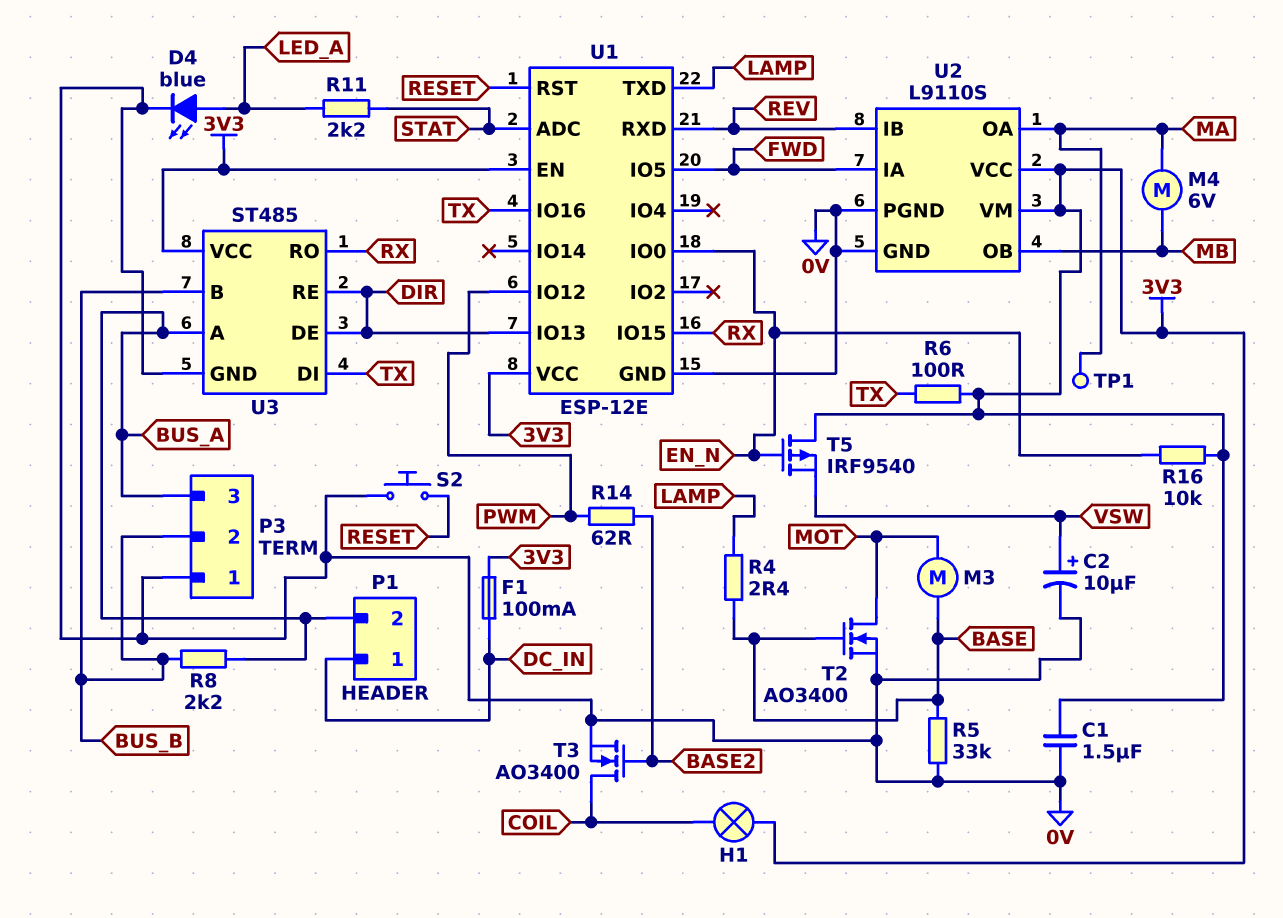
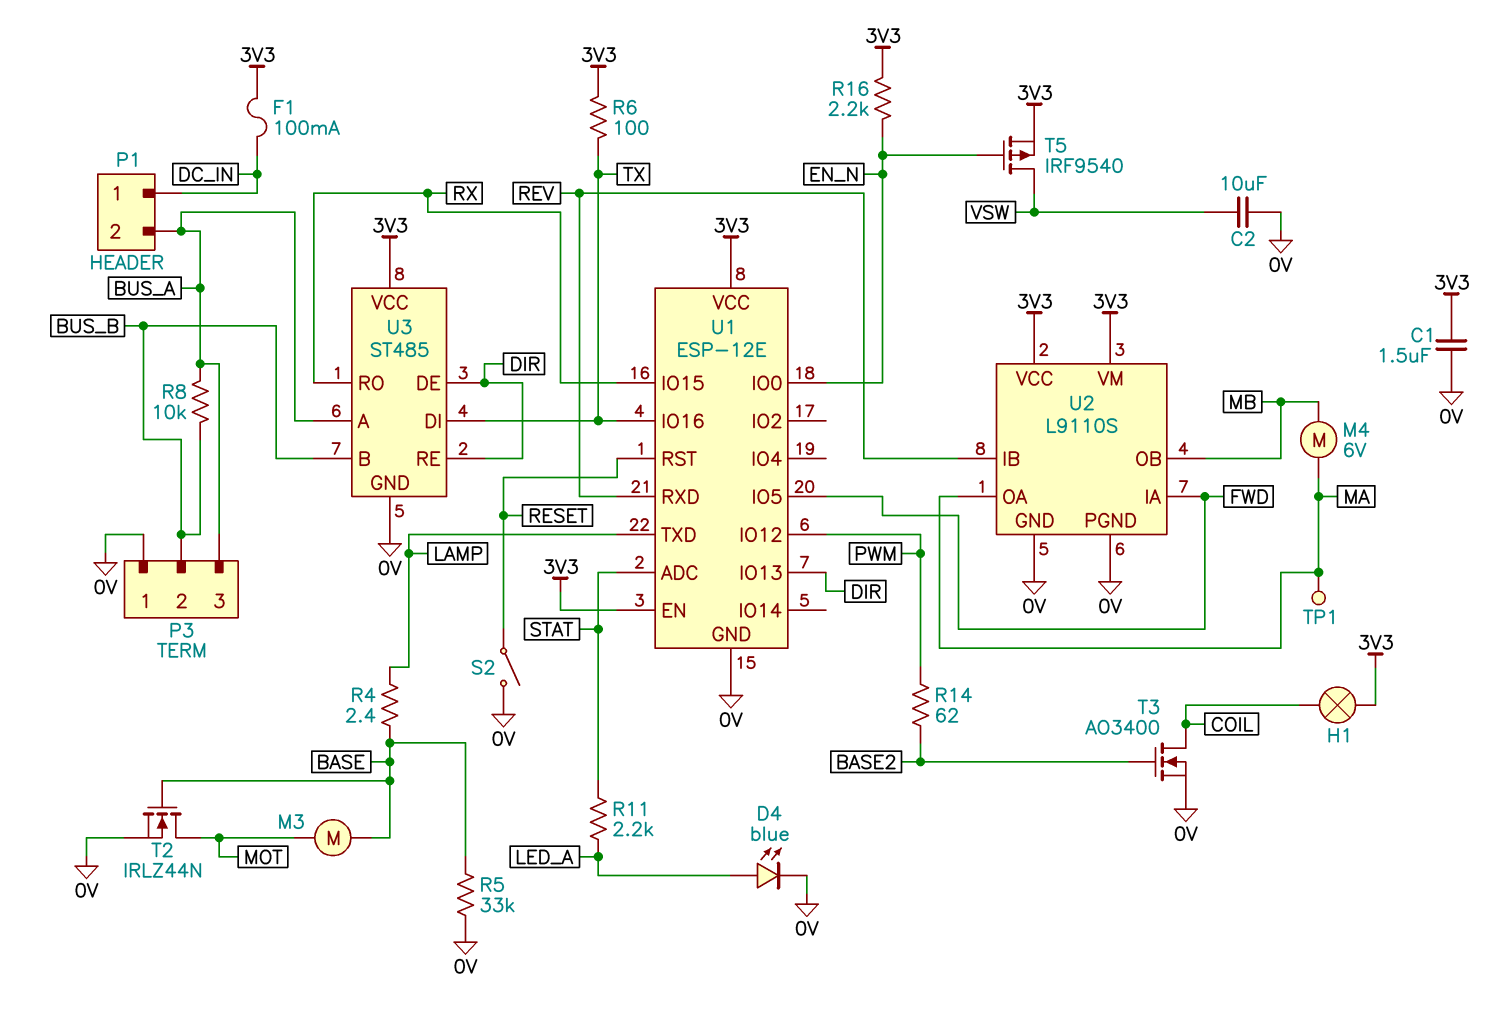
C2: 10uF (plus VSW, minus 0V) -> 10uF (0V, VSW)
R8: 2.2k (BUS_A, BUS_B) -> 10k (BUS_A, BUS_B)
R16: 10k (3V3, EN_N) -> 2.2k (3V3, EN_N)
S2: button (0V, RESET) -> switch (0V, RESET)
T2: NMOS AO3400 (G BASE, D MOT, S 0V) -> NMOS IRLZ44N (G BASE, D MOT, S 0V)
T5: PMOS IRF9540 (G EN_N, D 3V3, S VSW) -> PMOS IRF9540 (G EN_N, D VSW, S 3V3)

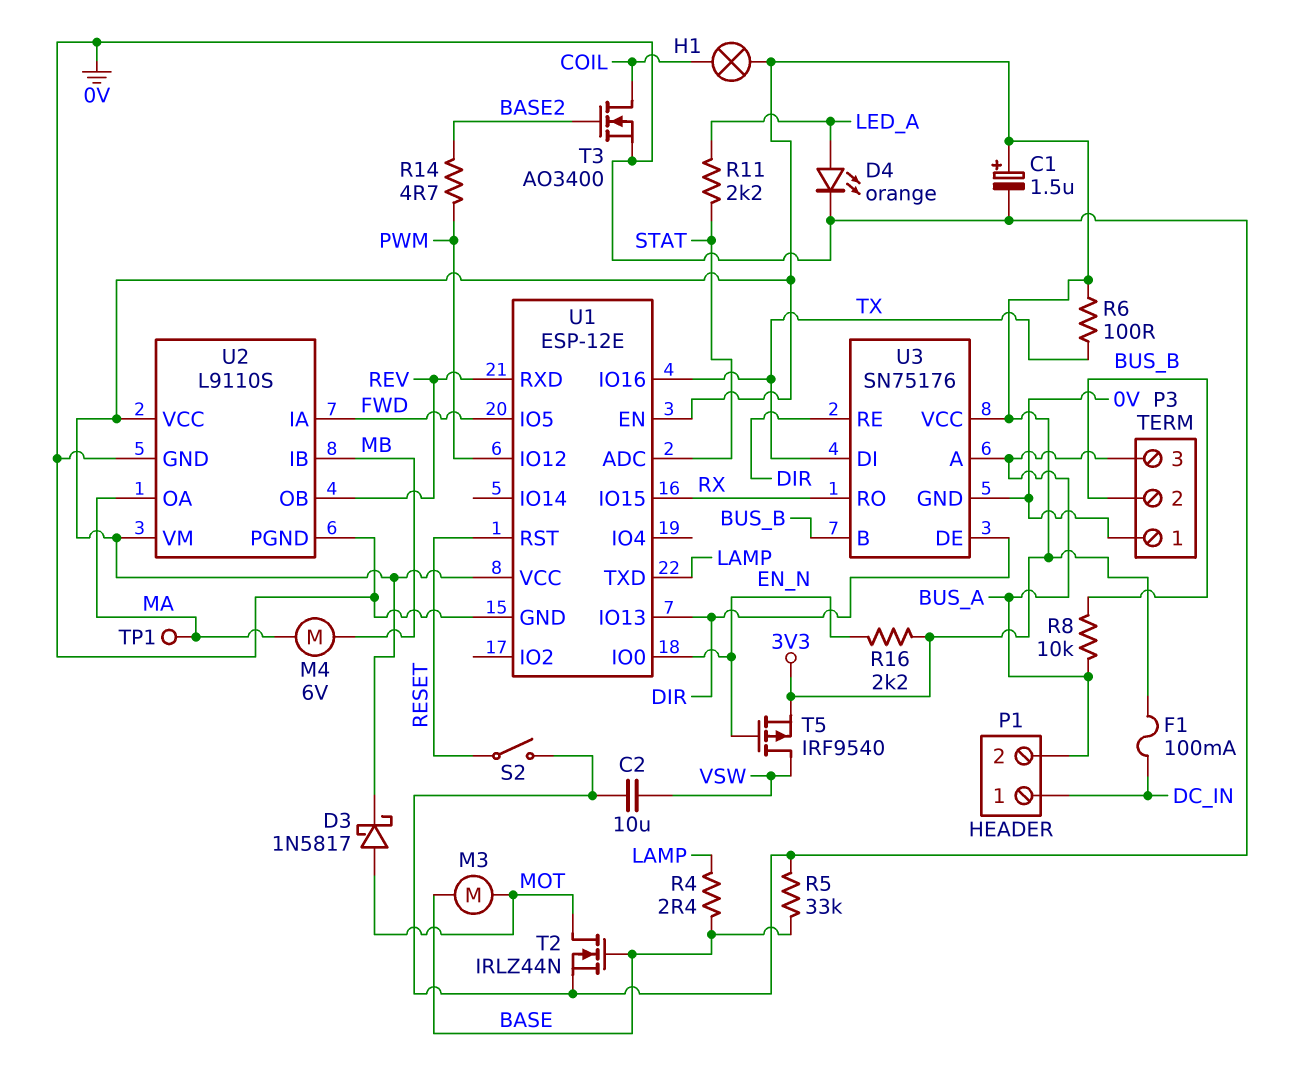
C1: 1.5uF (0V, 3V3) -> 1.5uF (plus 3V3, minus 0V)
D3: none -> schottky 1N5817 (A MOT, K 3V3)
D4: LED blue (A LED_A, K 0V) -> LED orange (A LED_A, K 0V)
R14: 62 (BASE2, PWM) -> 4.7 (BASE2, PWM)
U2 pin IB: REV -> MB
U2 pin OB: MB -> REV
U3: ST485 -> SN75176

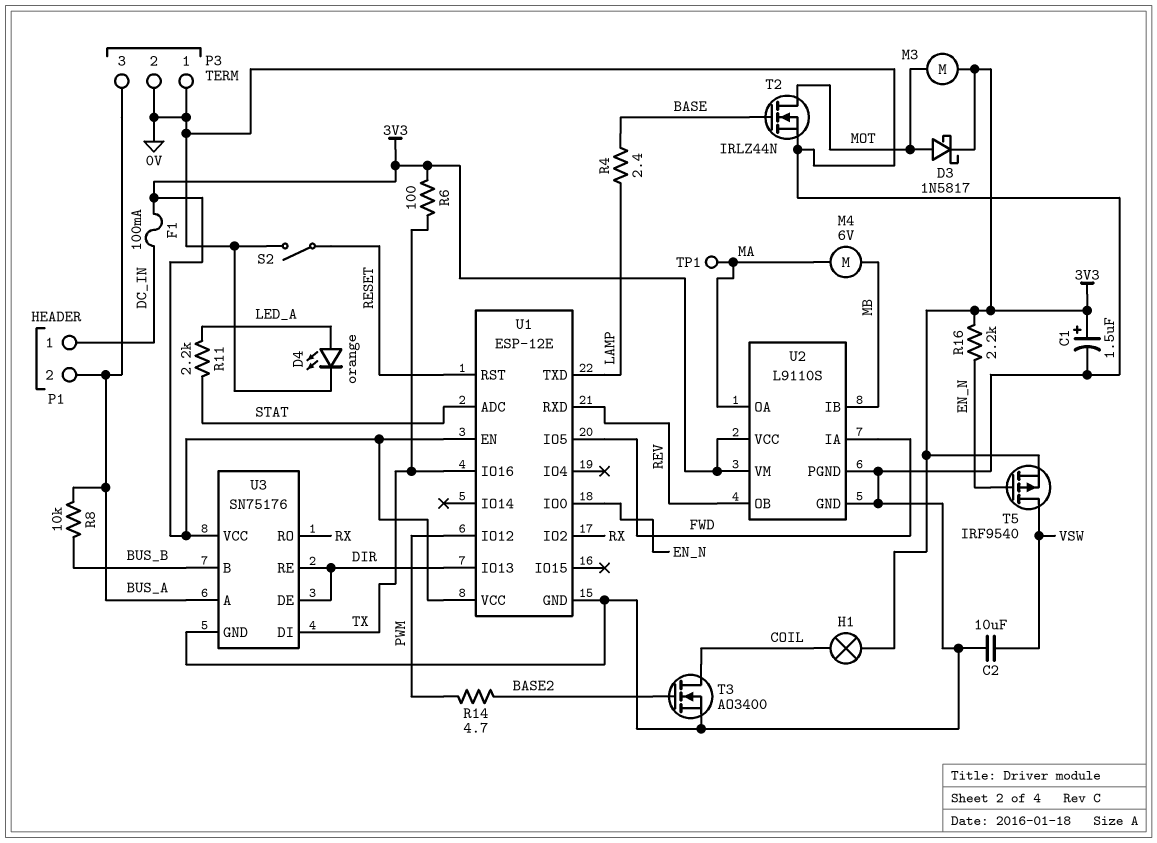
M3: motor (BASE, MOT) -> motor (3V3, MOT)
P3 pin 2: BUS_B -> 0V
R5: 33k (0V, BASE) -> none
U1 pin IO2: none -> RX
U1 pin IO15: RX -> none

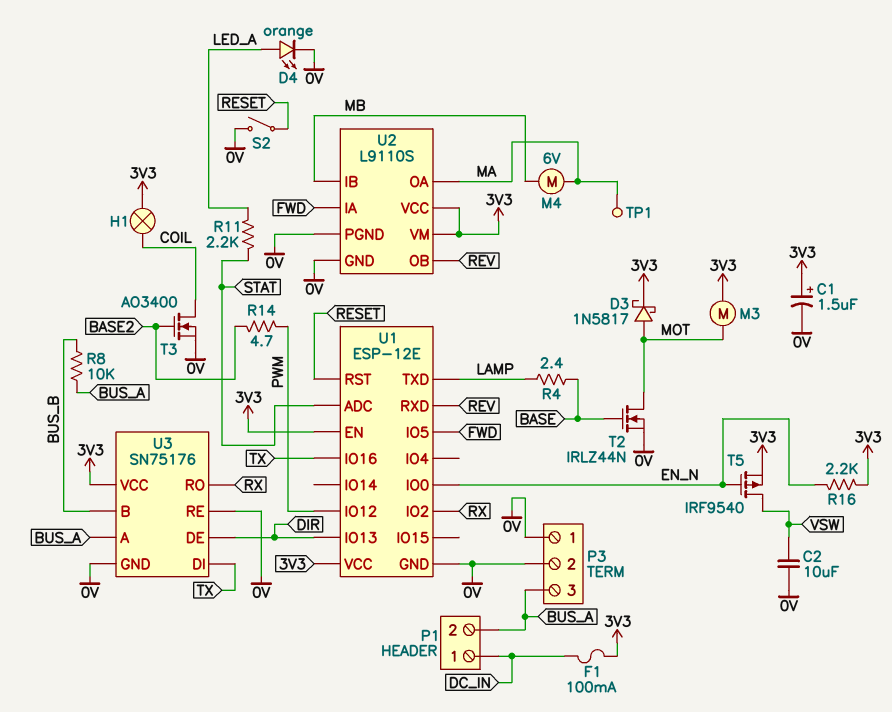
R6: 100 (3V3, TX) -> none
U3 pin RE: DIR -> 0V

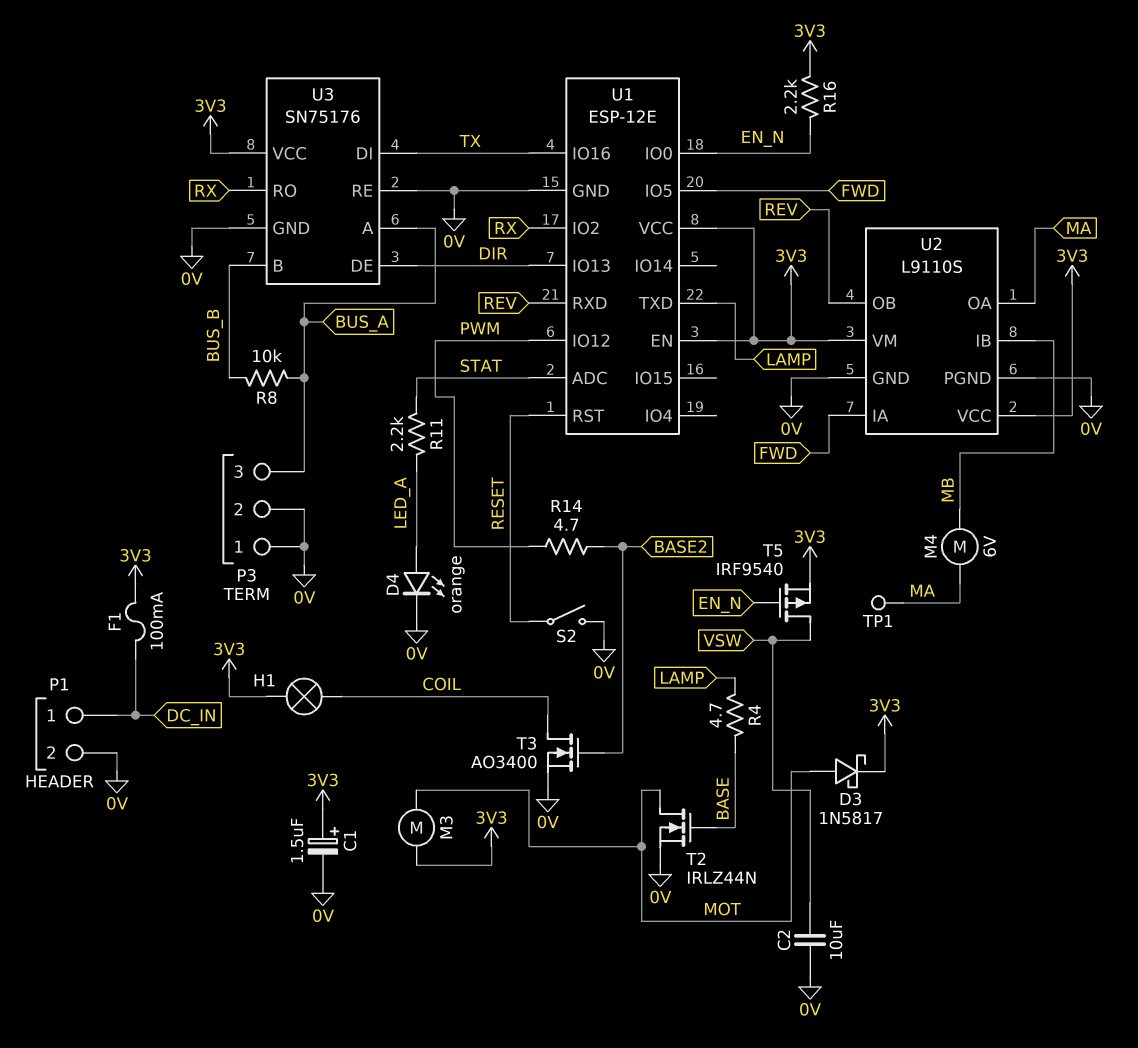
P1 pin 2: BUS_A -> 0V
R4: 2.4 (BASE, LAMP) -> 4.7 (BASE, LAMP)

